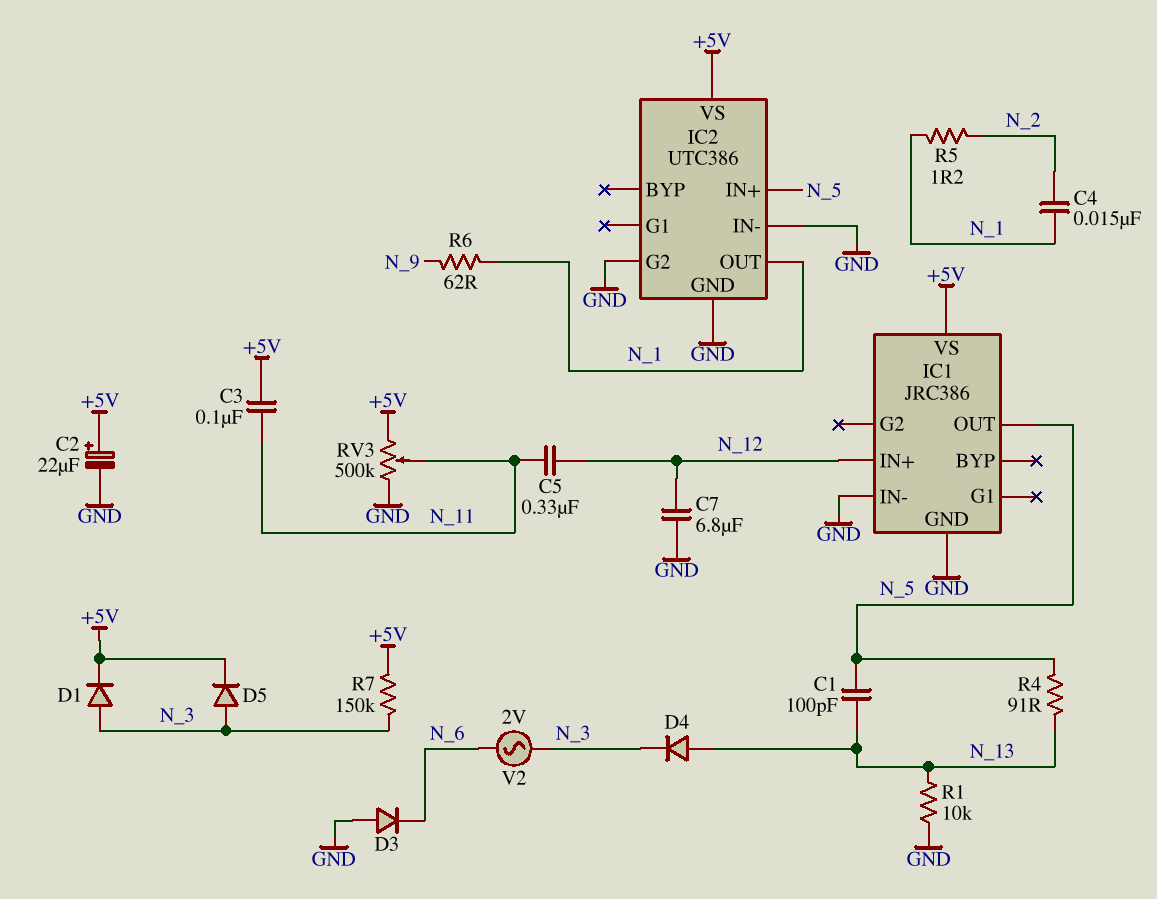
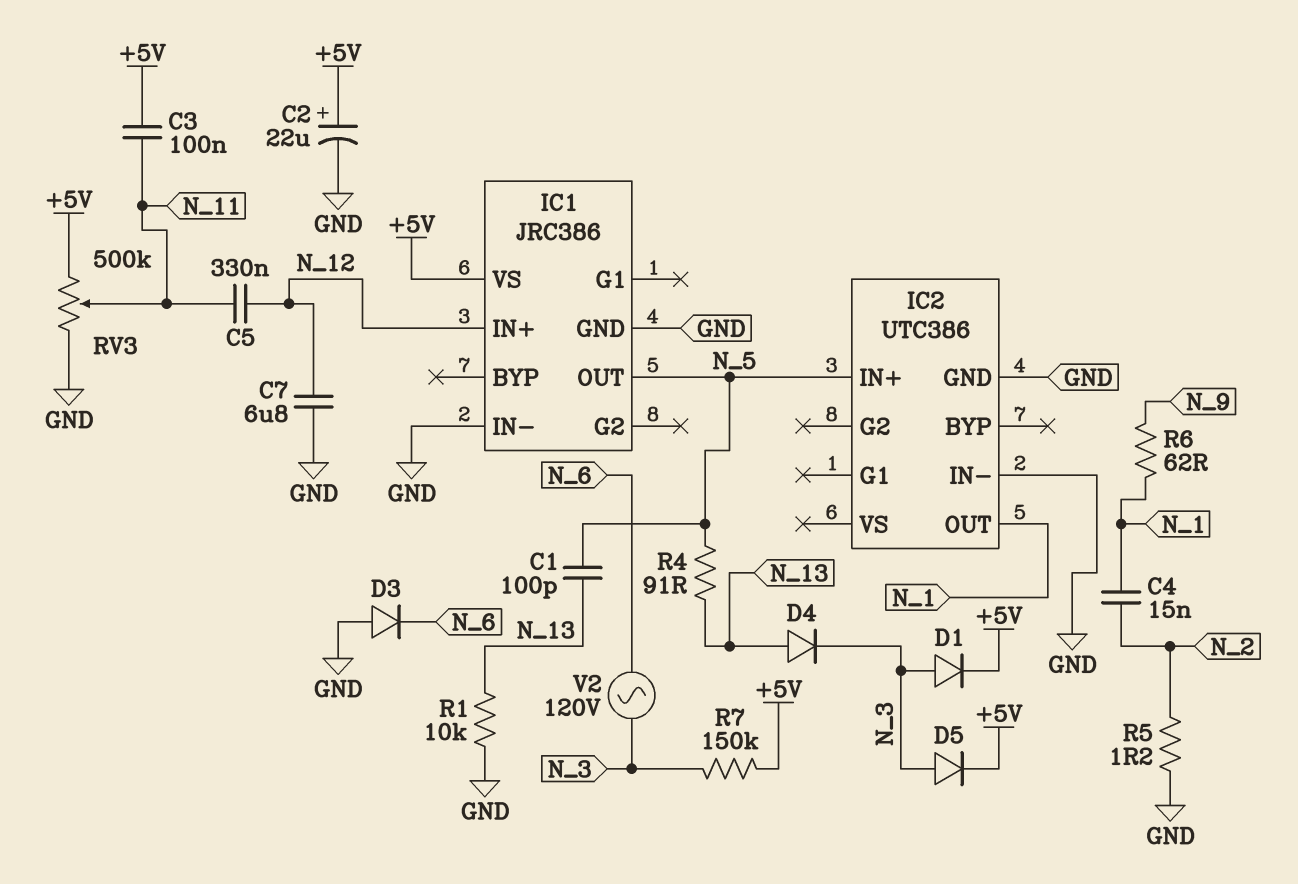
IC2 pin G2: GND -> none
IC2 pin VS: +5V -> none
R5: 1.2 (N_1, N_2) -> 1.2 (GND, N_2)
V2: AC 2V (N_3, N_6) -> AC 120V (N_3, N_6)

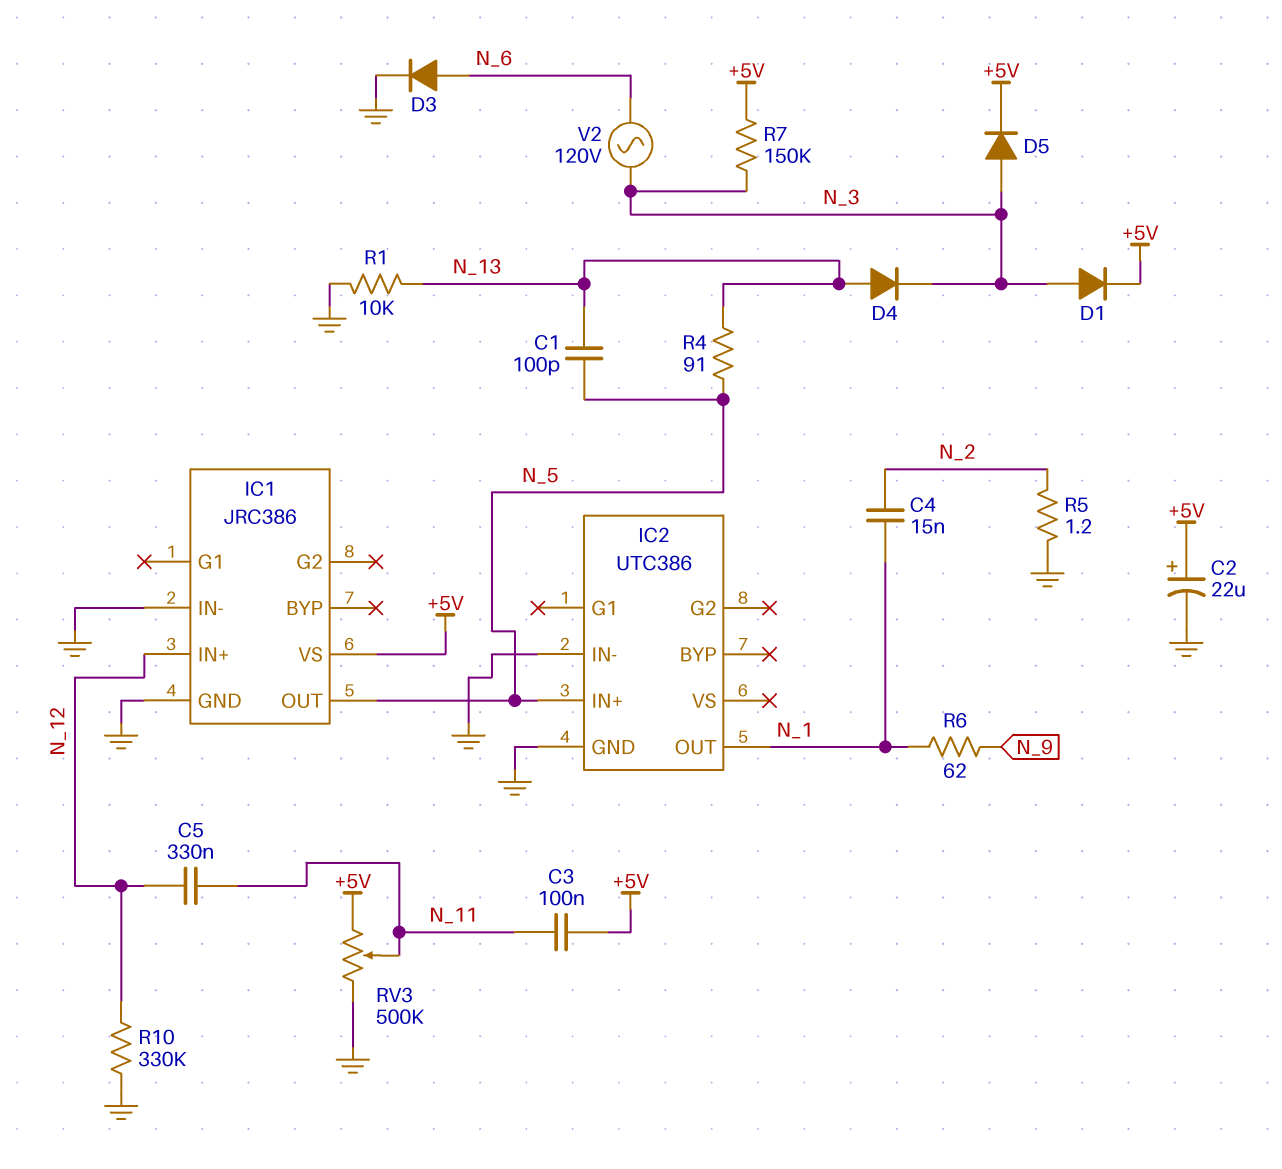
C7: 6.8uF (GND, N_12) -> none
D3: diode (A GND, K N_6) -> diode (A N_6, K GND)
R10: none -> 330k (GND, N_12)

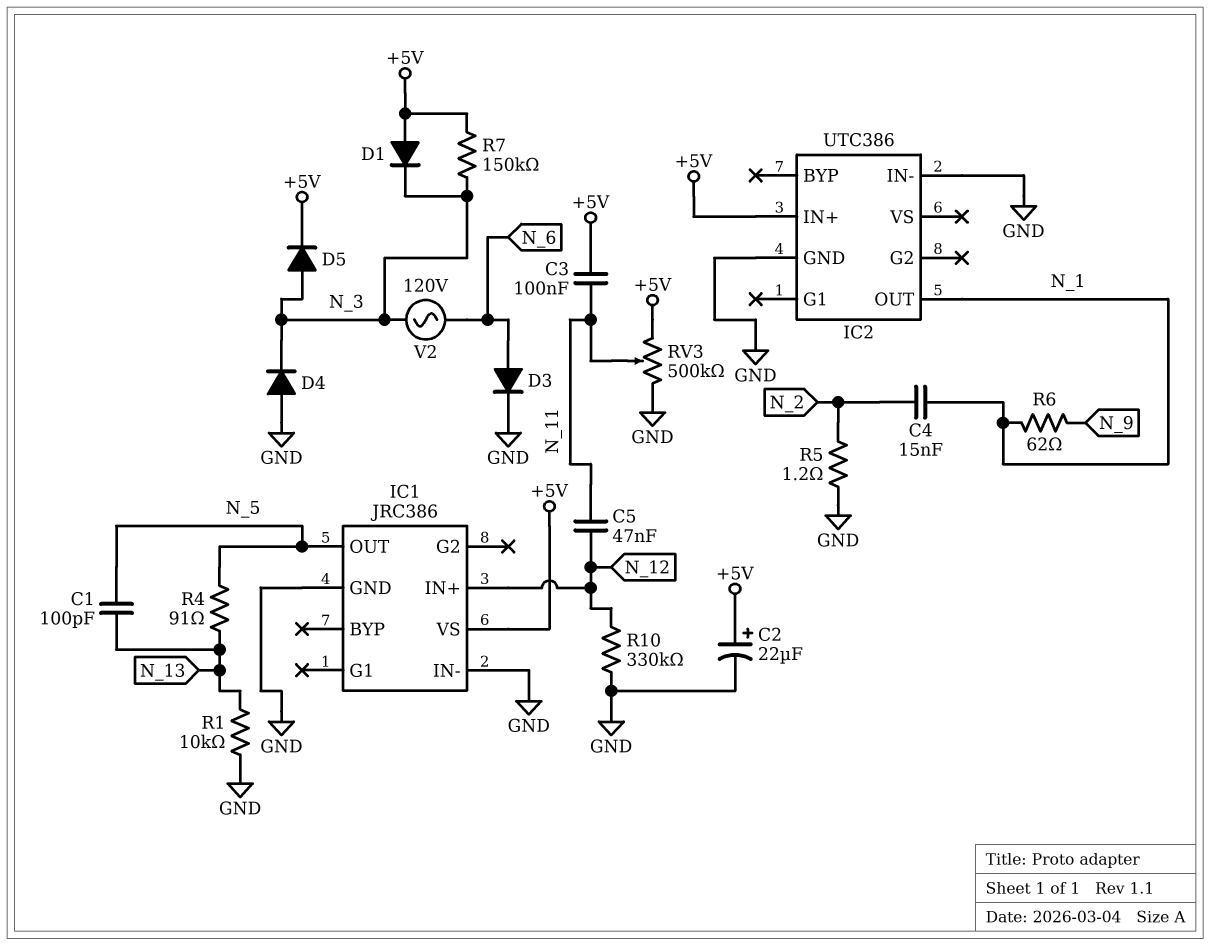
C5: 330nF (N_11, N_12) -> 47nF (N_11, N_12)
D1: diode (A N_3, K +5V) -> diode (A +5V, K N_3)
D4: diode (A N_13, K N_3) -> diode (A GND, K N_3)
IC2 pin IN+: N_5 -> +5V

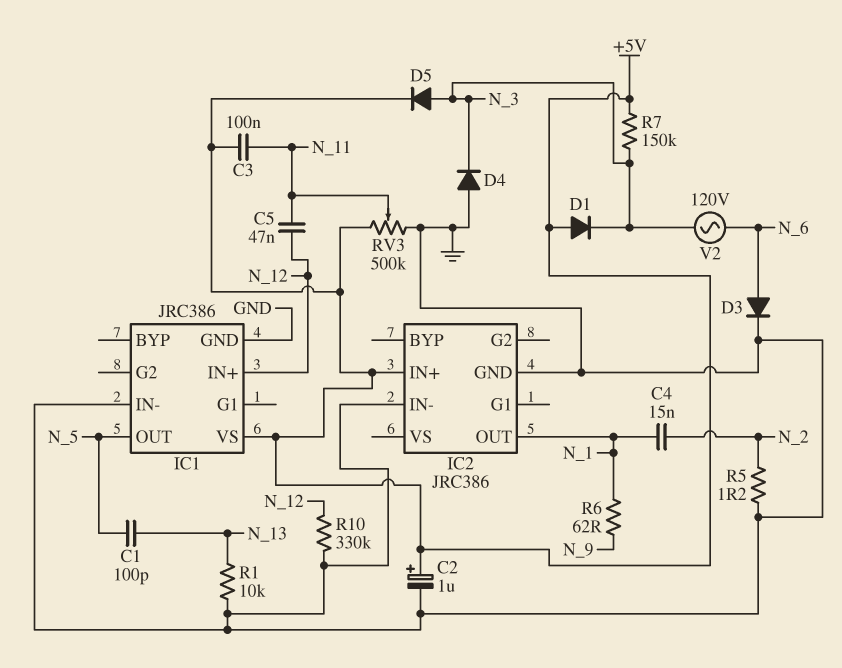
C2: 22uF (plus +5V, minus GND) -> 1uF (plus +5V, minus GND)
IC2: UTC386 -> JRC386
R4: 91 (N_5, N_13) -> none

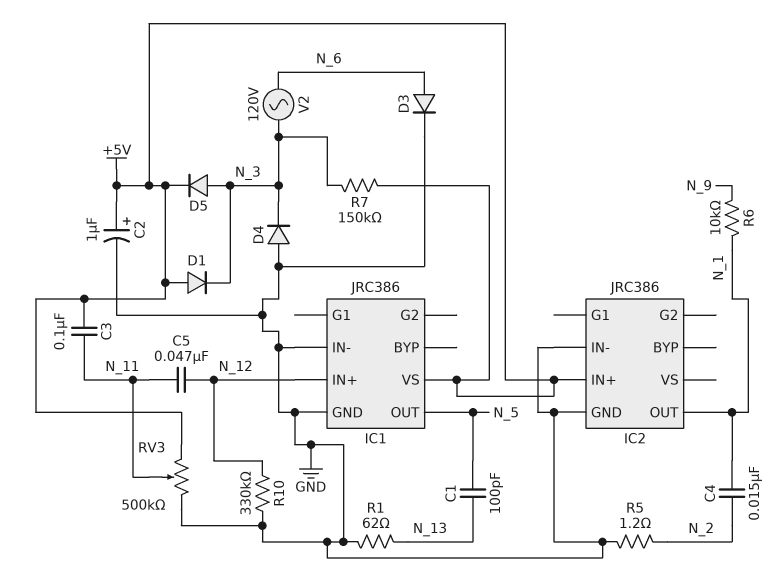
R1: 10k (GND, N_13) -> 62 (GND, N_13)
R6: 62 (N_1, N_9) -> 10k (N_1, N_9)

